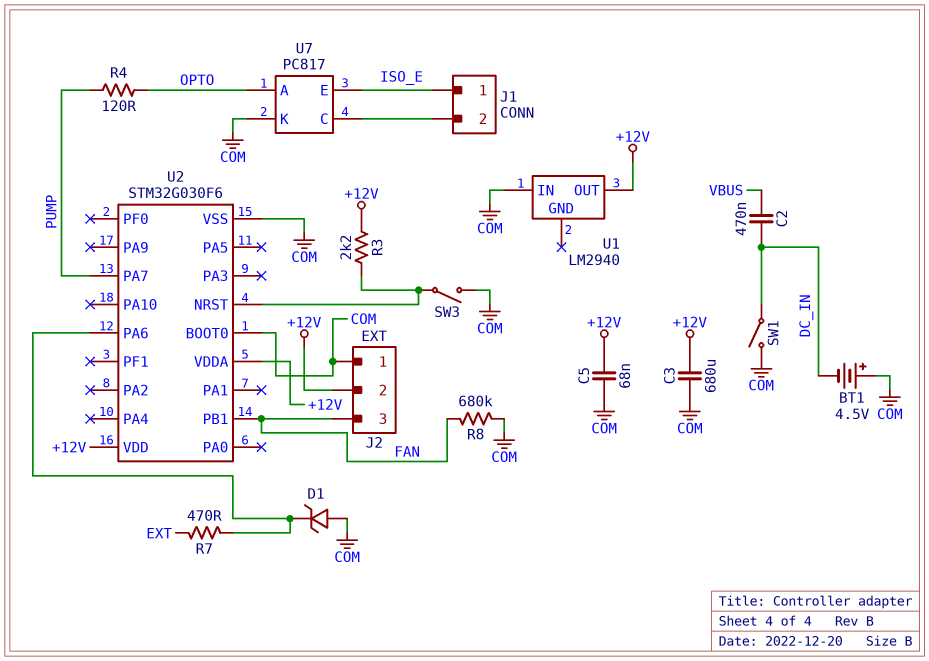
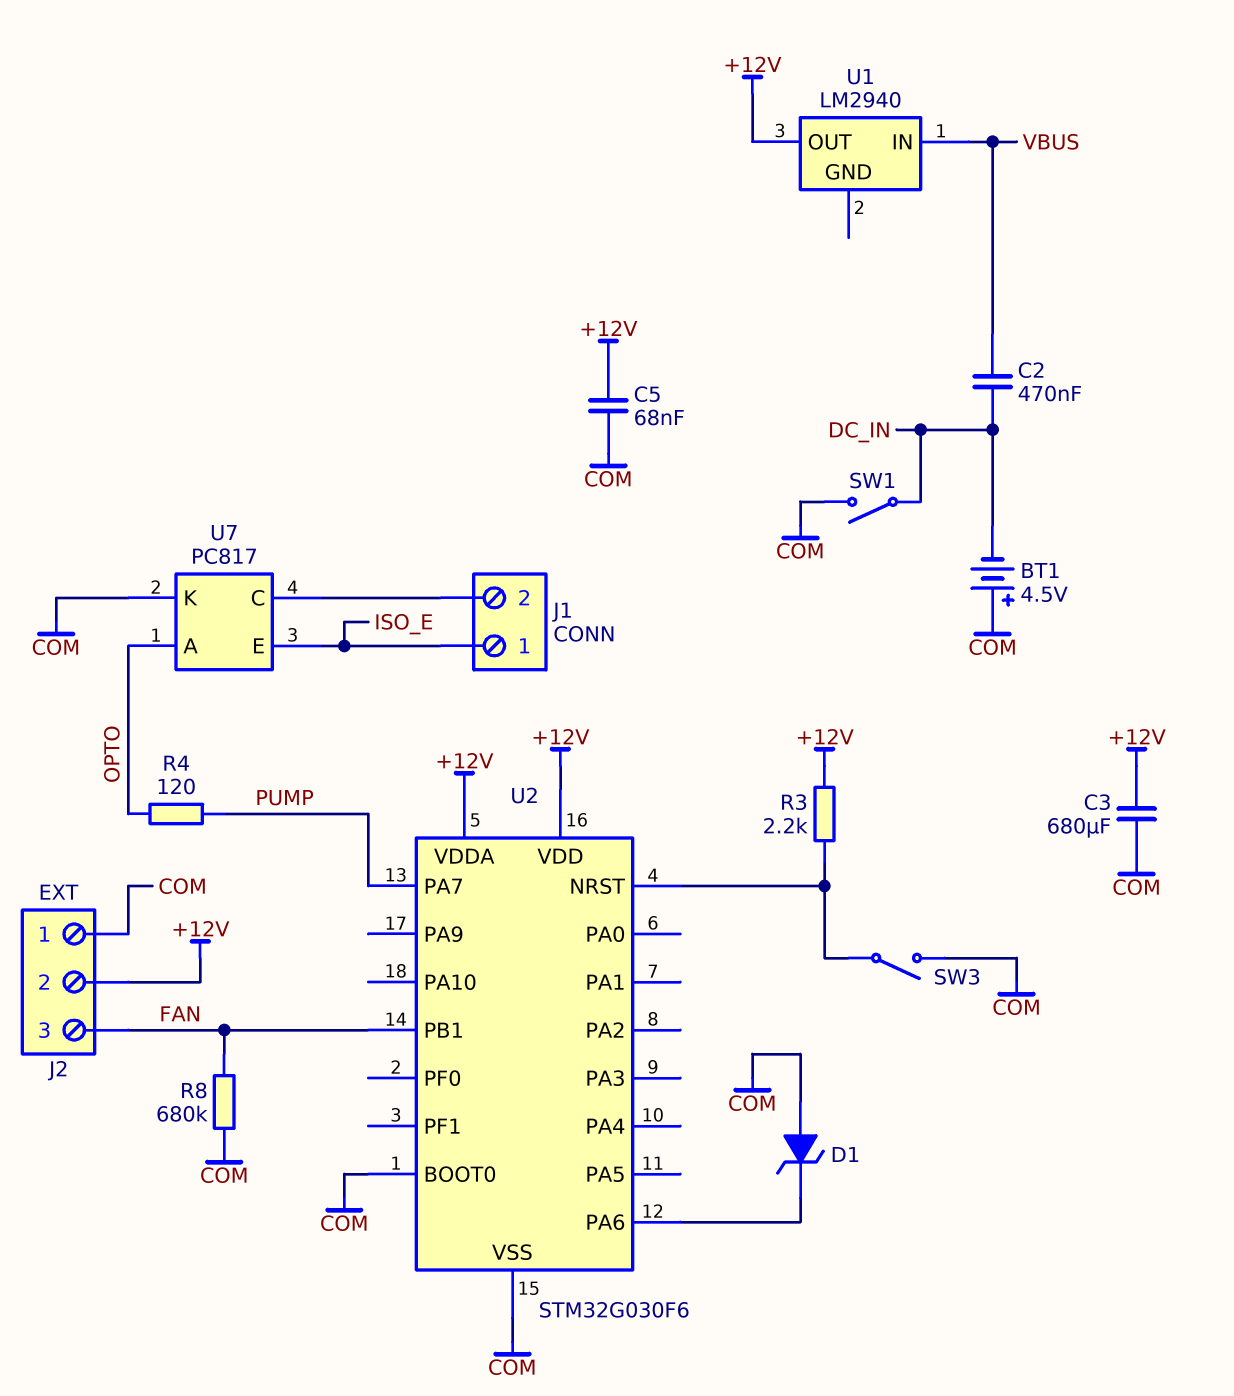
R7: 470 (EXT, U2/PA6) -> none
U1 pin IN: COM -> VBUS

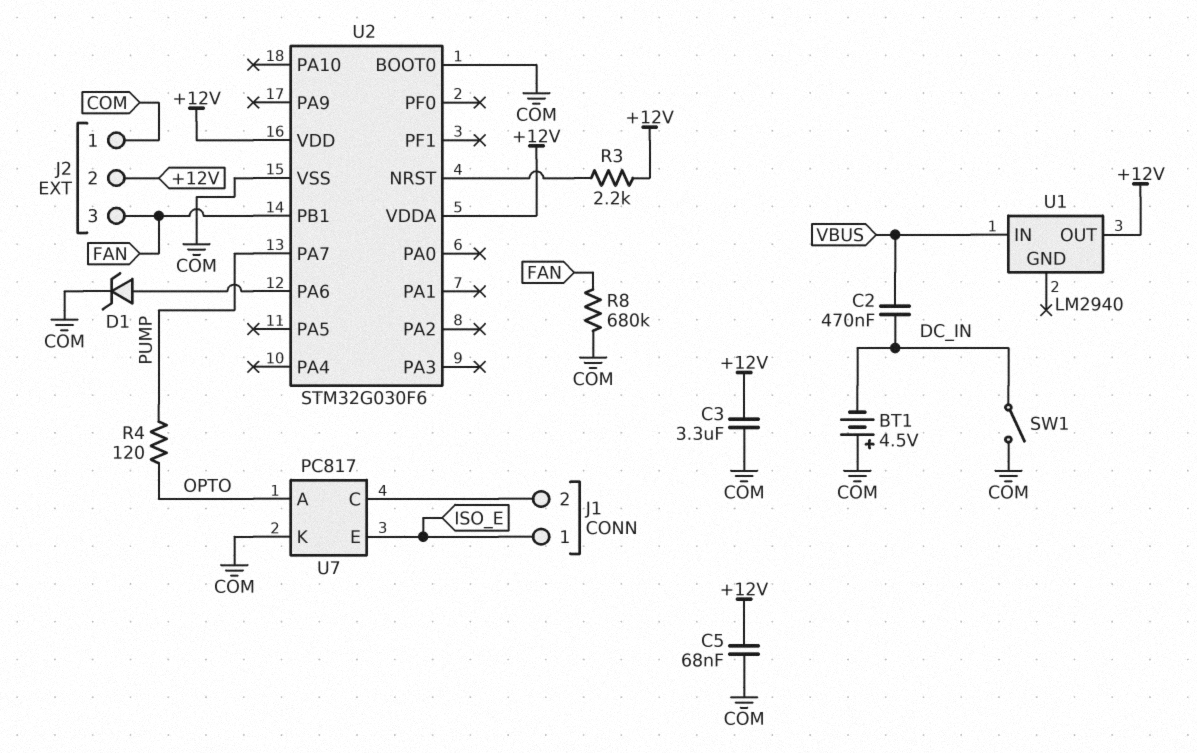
C3: 680uF (+12V, COM) -> 3.3uF (+12V, COM)
D1: zener (A COM, K U2/PA6) -> zener (A U2/PA6, K COM)
SW3: switch (COM, U2/NRST) -> none

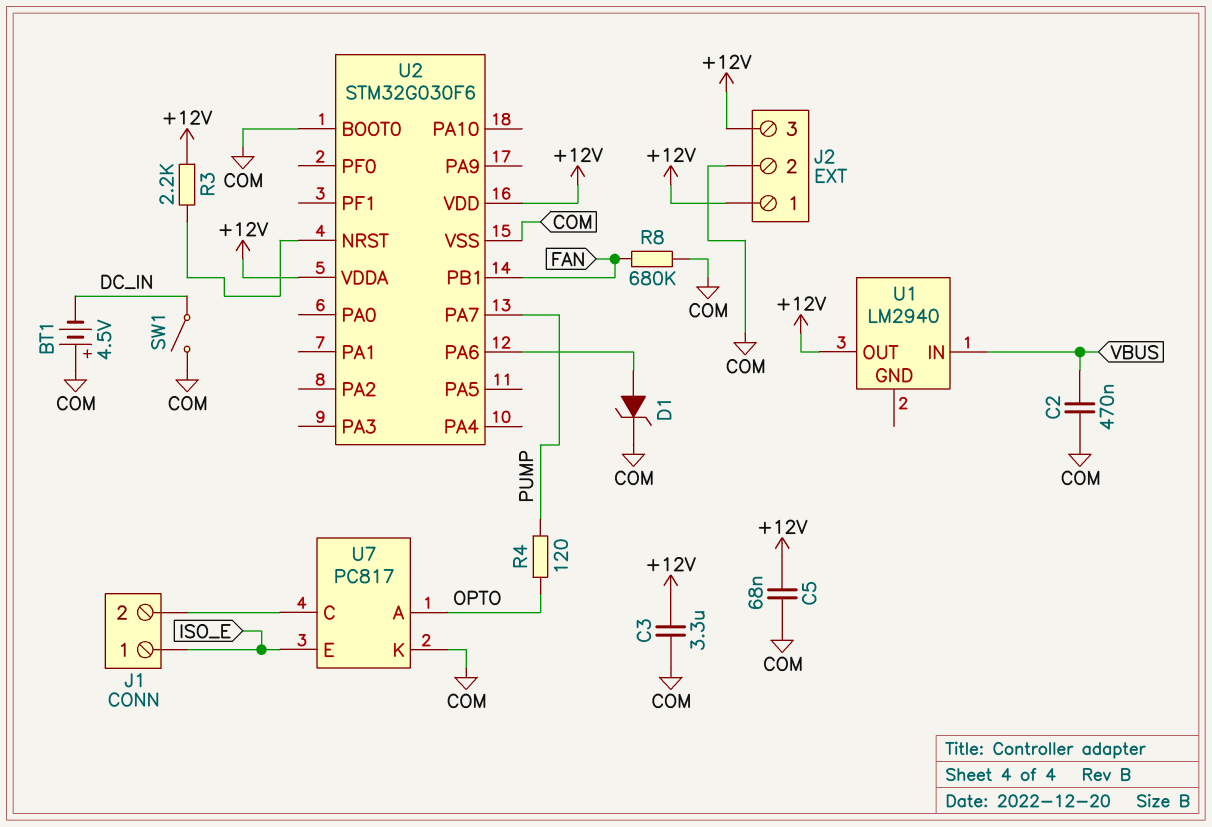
C2: 470nF (DC_IN, VBUS) -> 470nF (COM, VBUS)
J2 pin 1: COM -> +12V
J2 pin 2: +12V -> COM
J2 pin 3: FAN -> +12V

